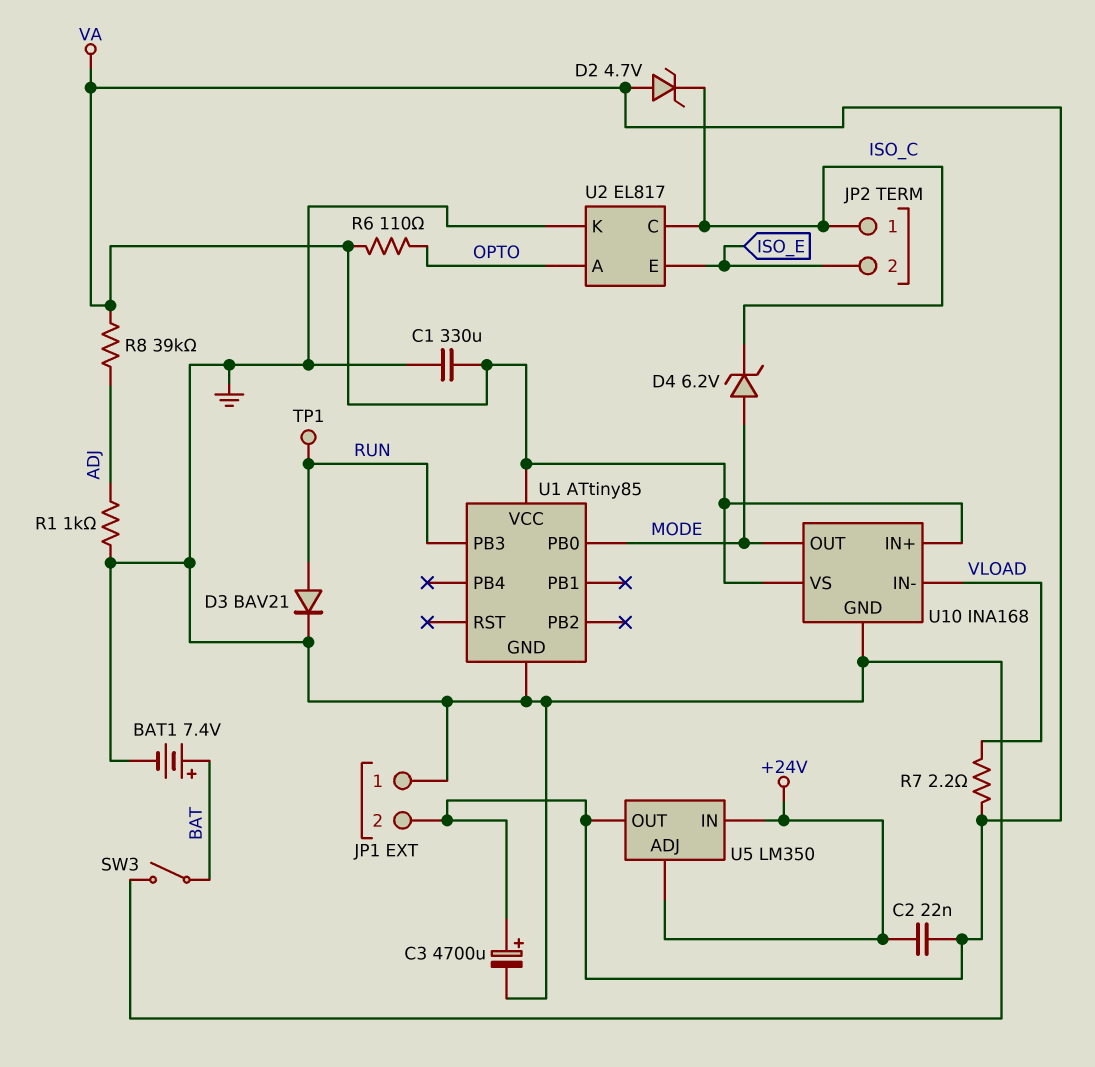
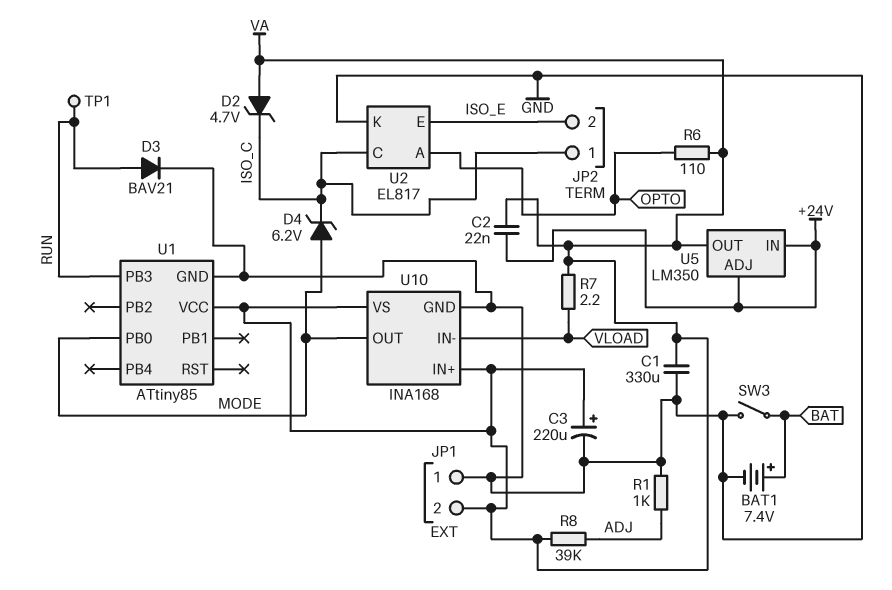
C3: 4700uF (plus VA, minus GND) -> 220uF (plus VA, minus GND)

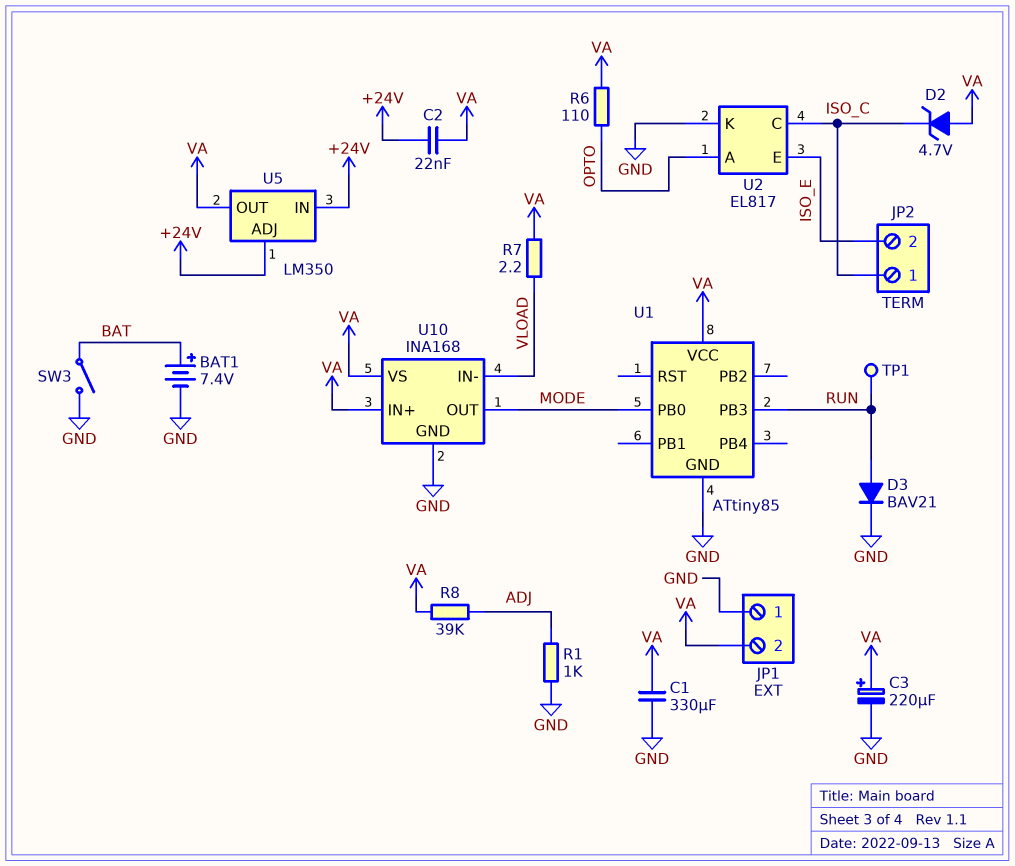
D4: zener 6.2V (A MODE, K ISO_C) -> none

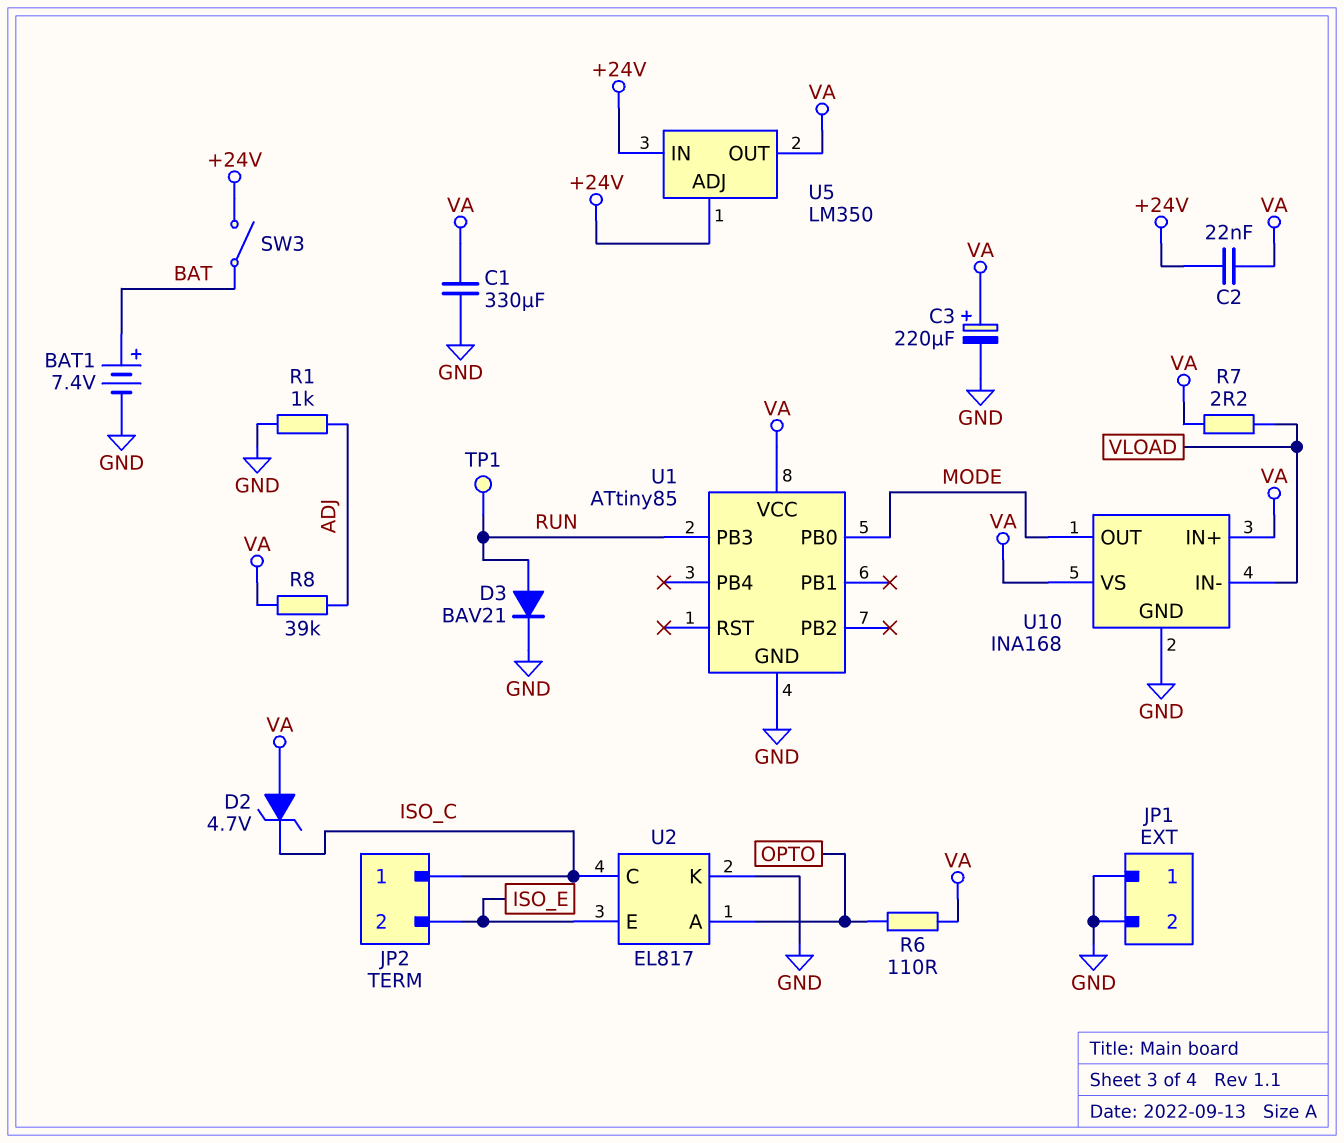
JP1 pin 2: VA -> GND
SW3: switch (BAT, GND) -> switch (+24V, BAT)

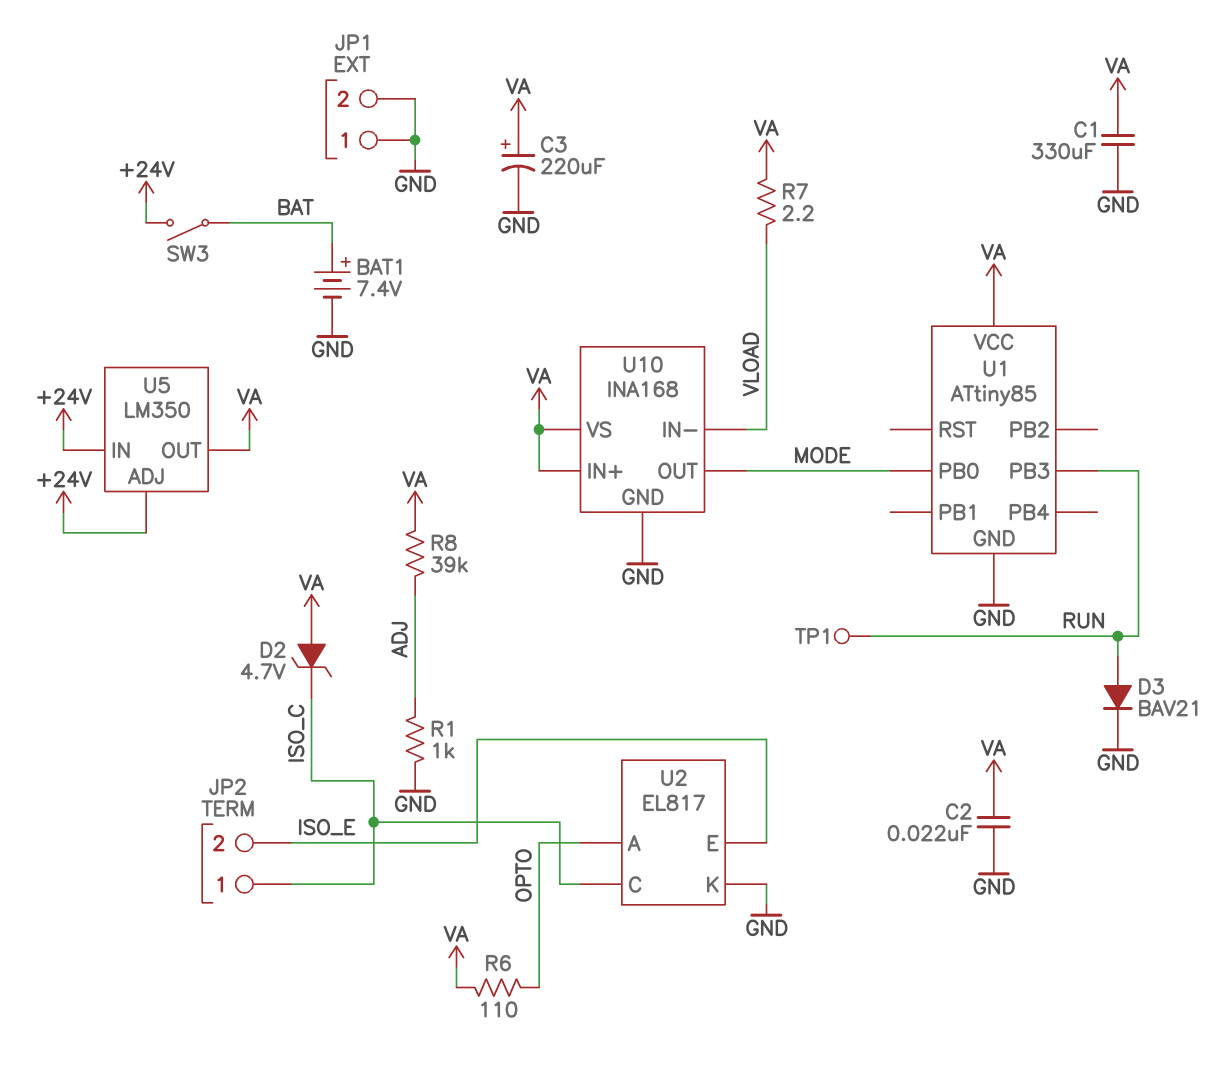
C2: 22nF (+24V, VA) -> 22nF (GND, VA)

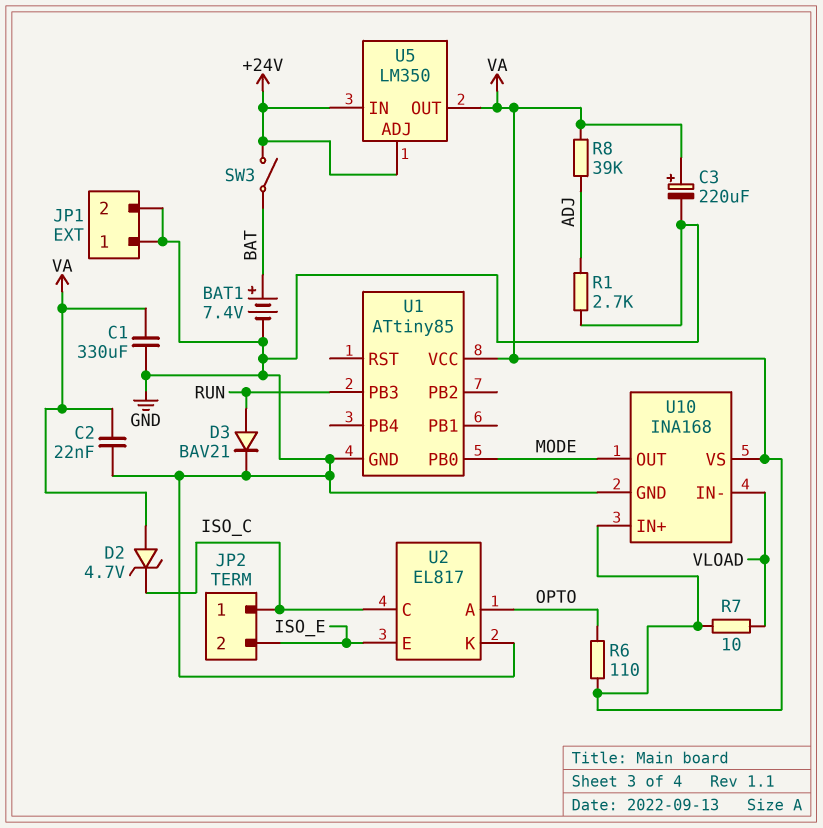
R1: 1k (ADJ, GND) -> 2.7k (ADJ, GND)
R7: 2.2 (VA, VLOAD) -> 10 (VA, VLOAD)
TP1: test point (RUN) -> none

